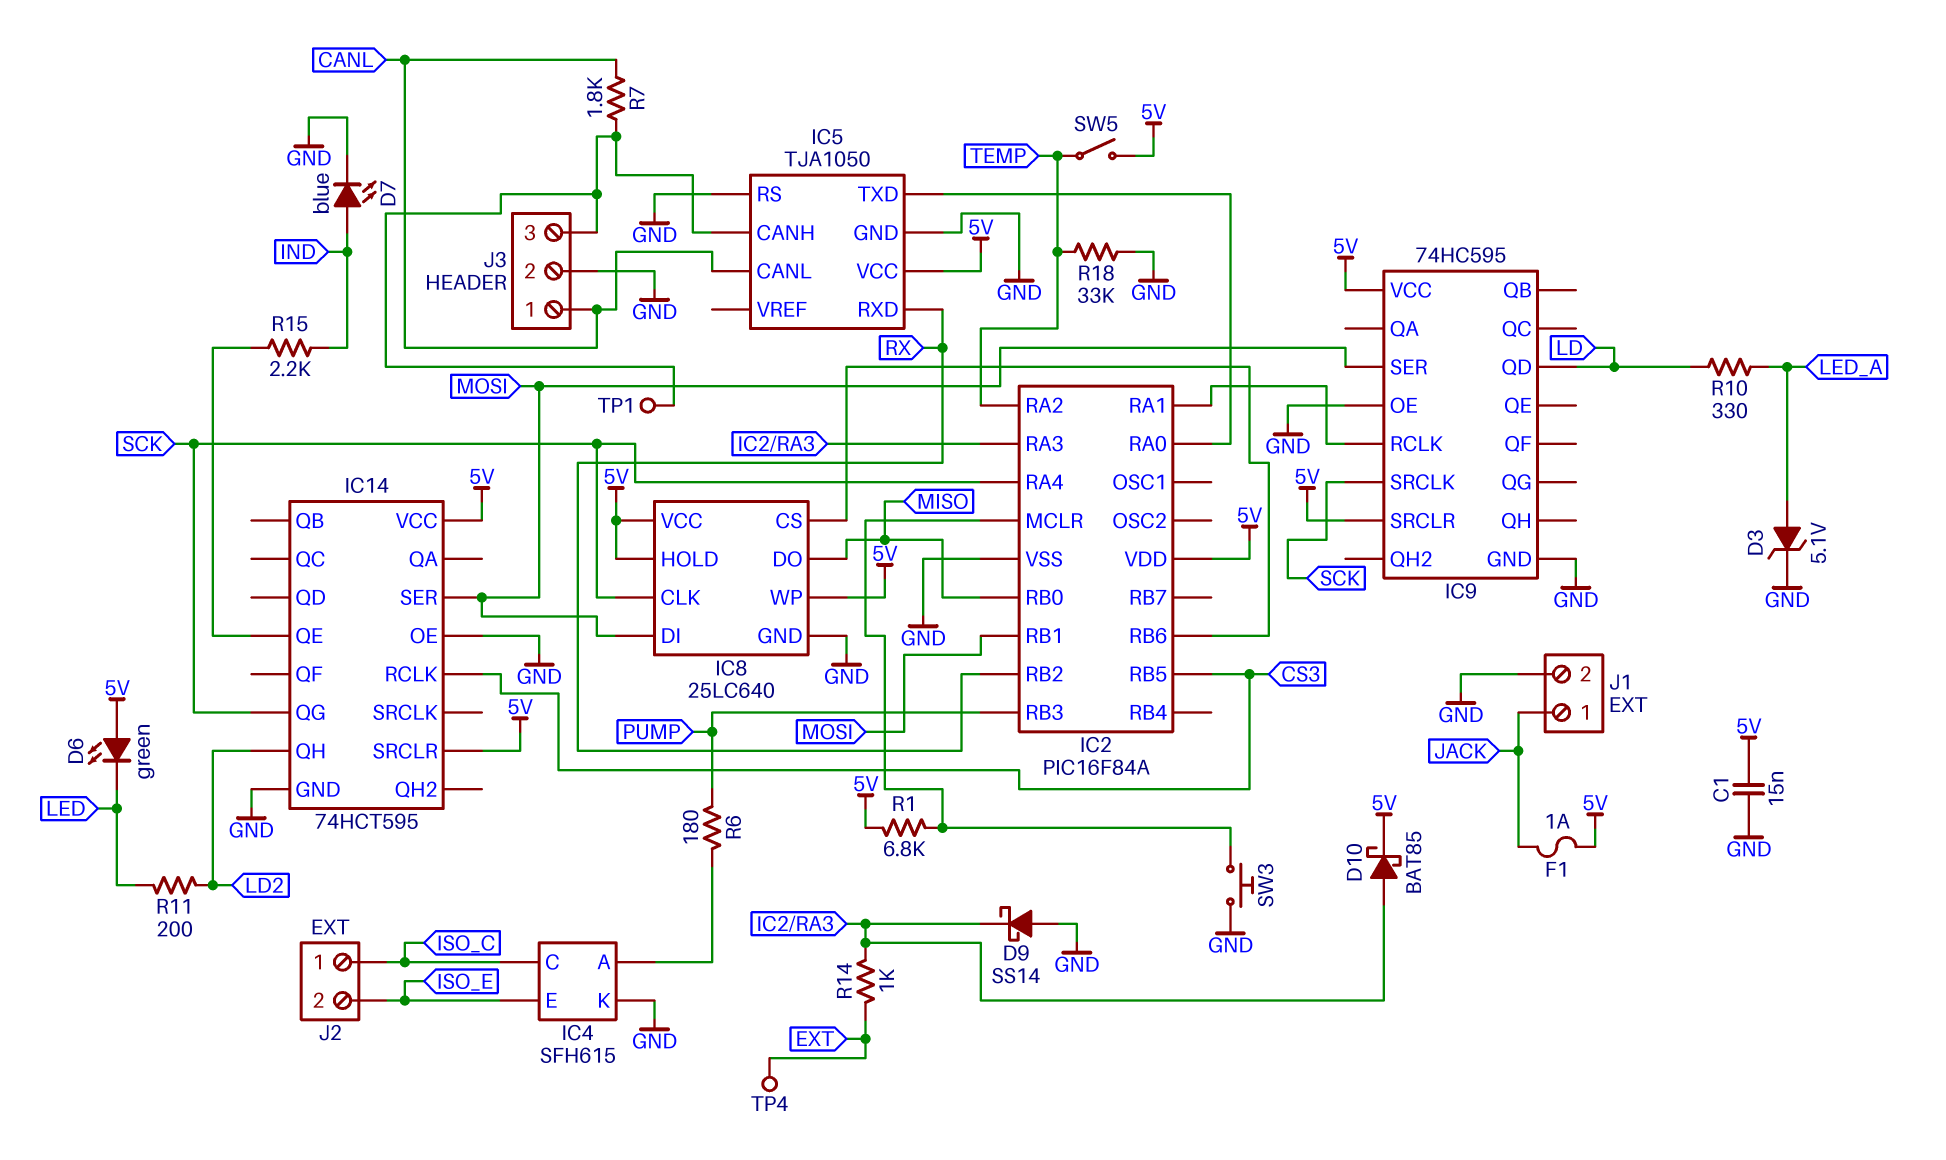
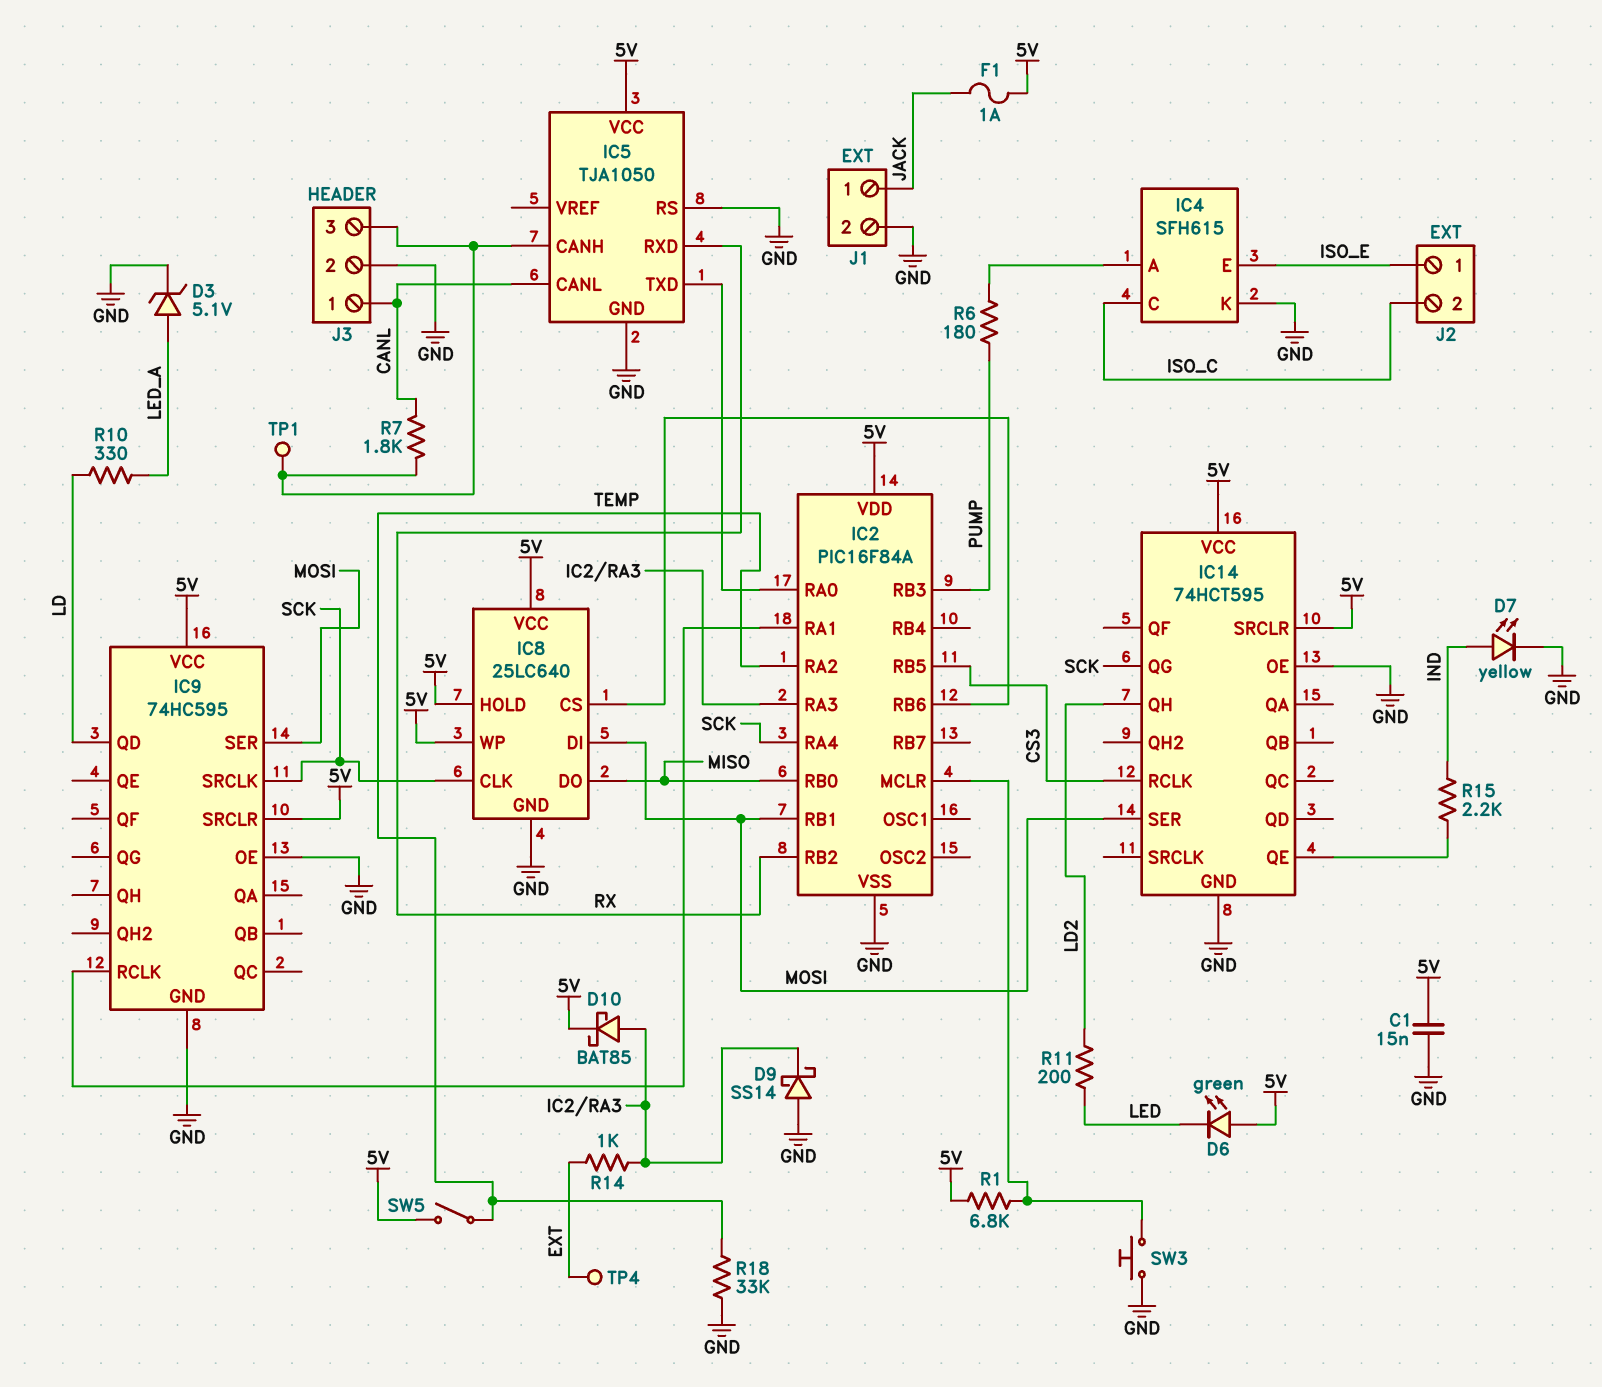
D7: LED blue (A IND, K GND) -> LED yellow (A IND, K GND)
J2 pin 1: ISO_C -> ISO_E
J2 pin 2: ISO_E -> ISO_C

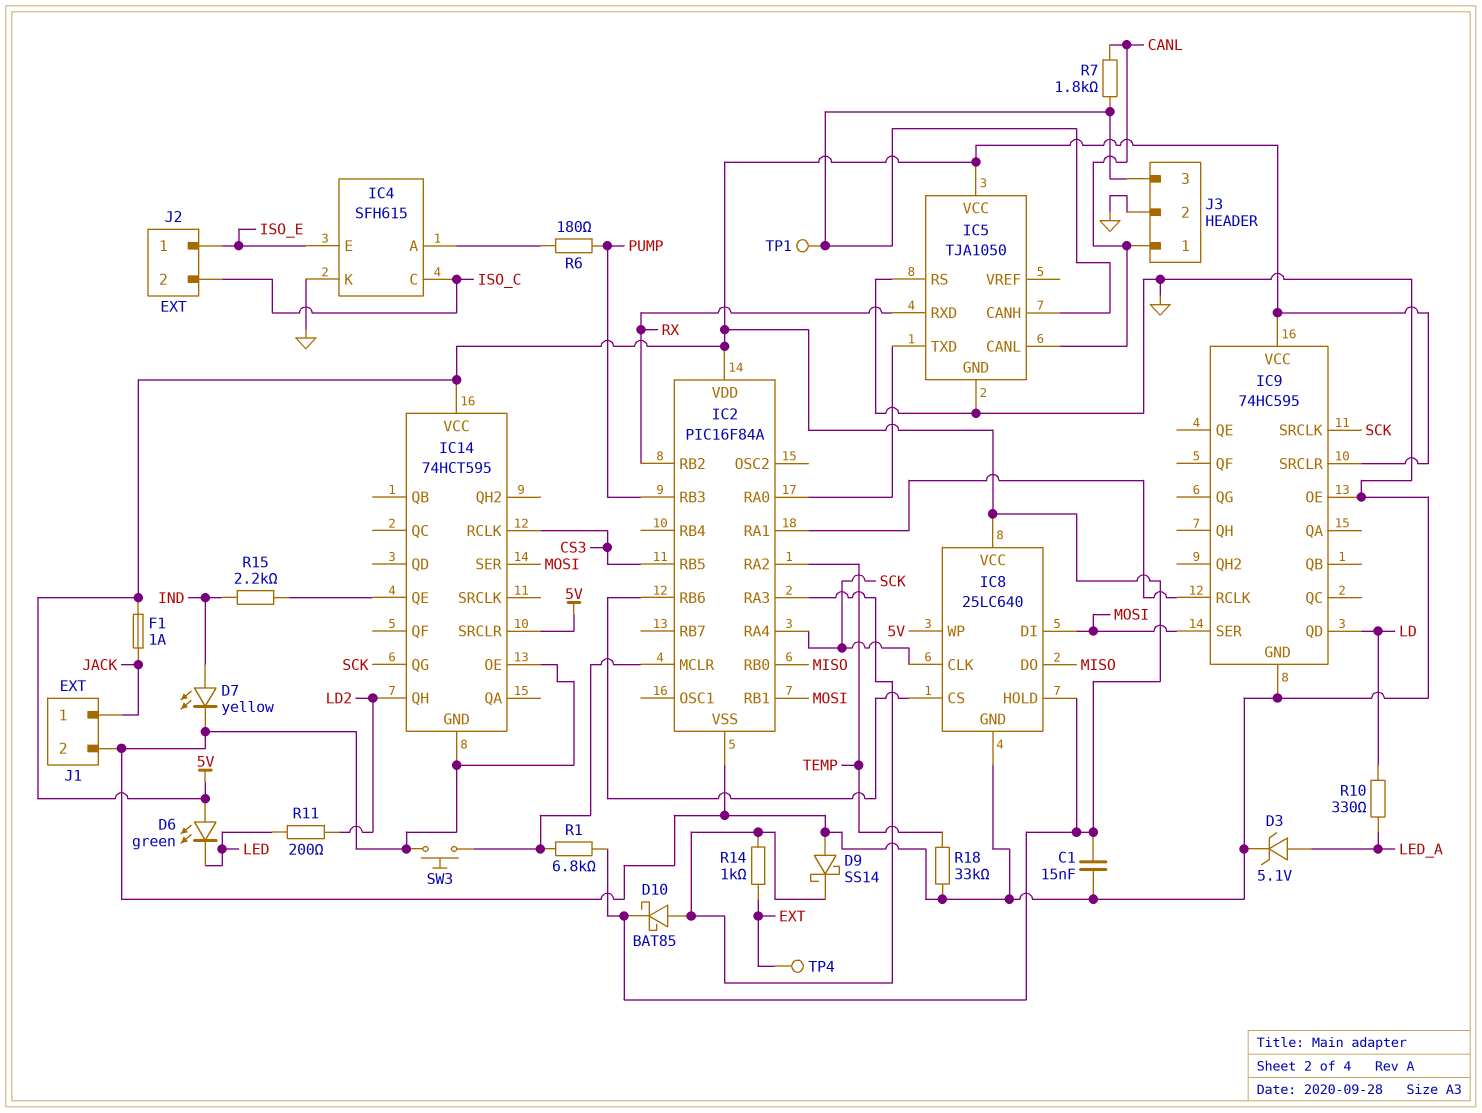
SW5: switch (5V, TEMP) -> none

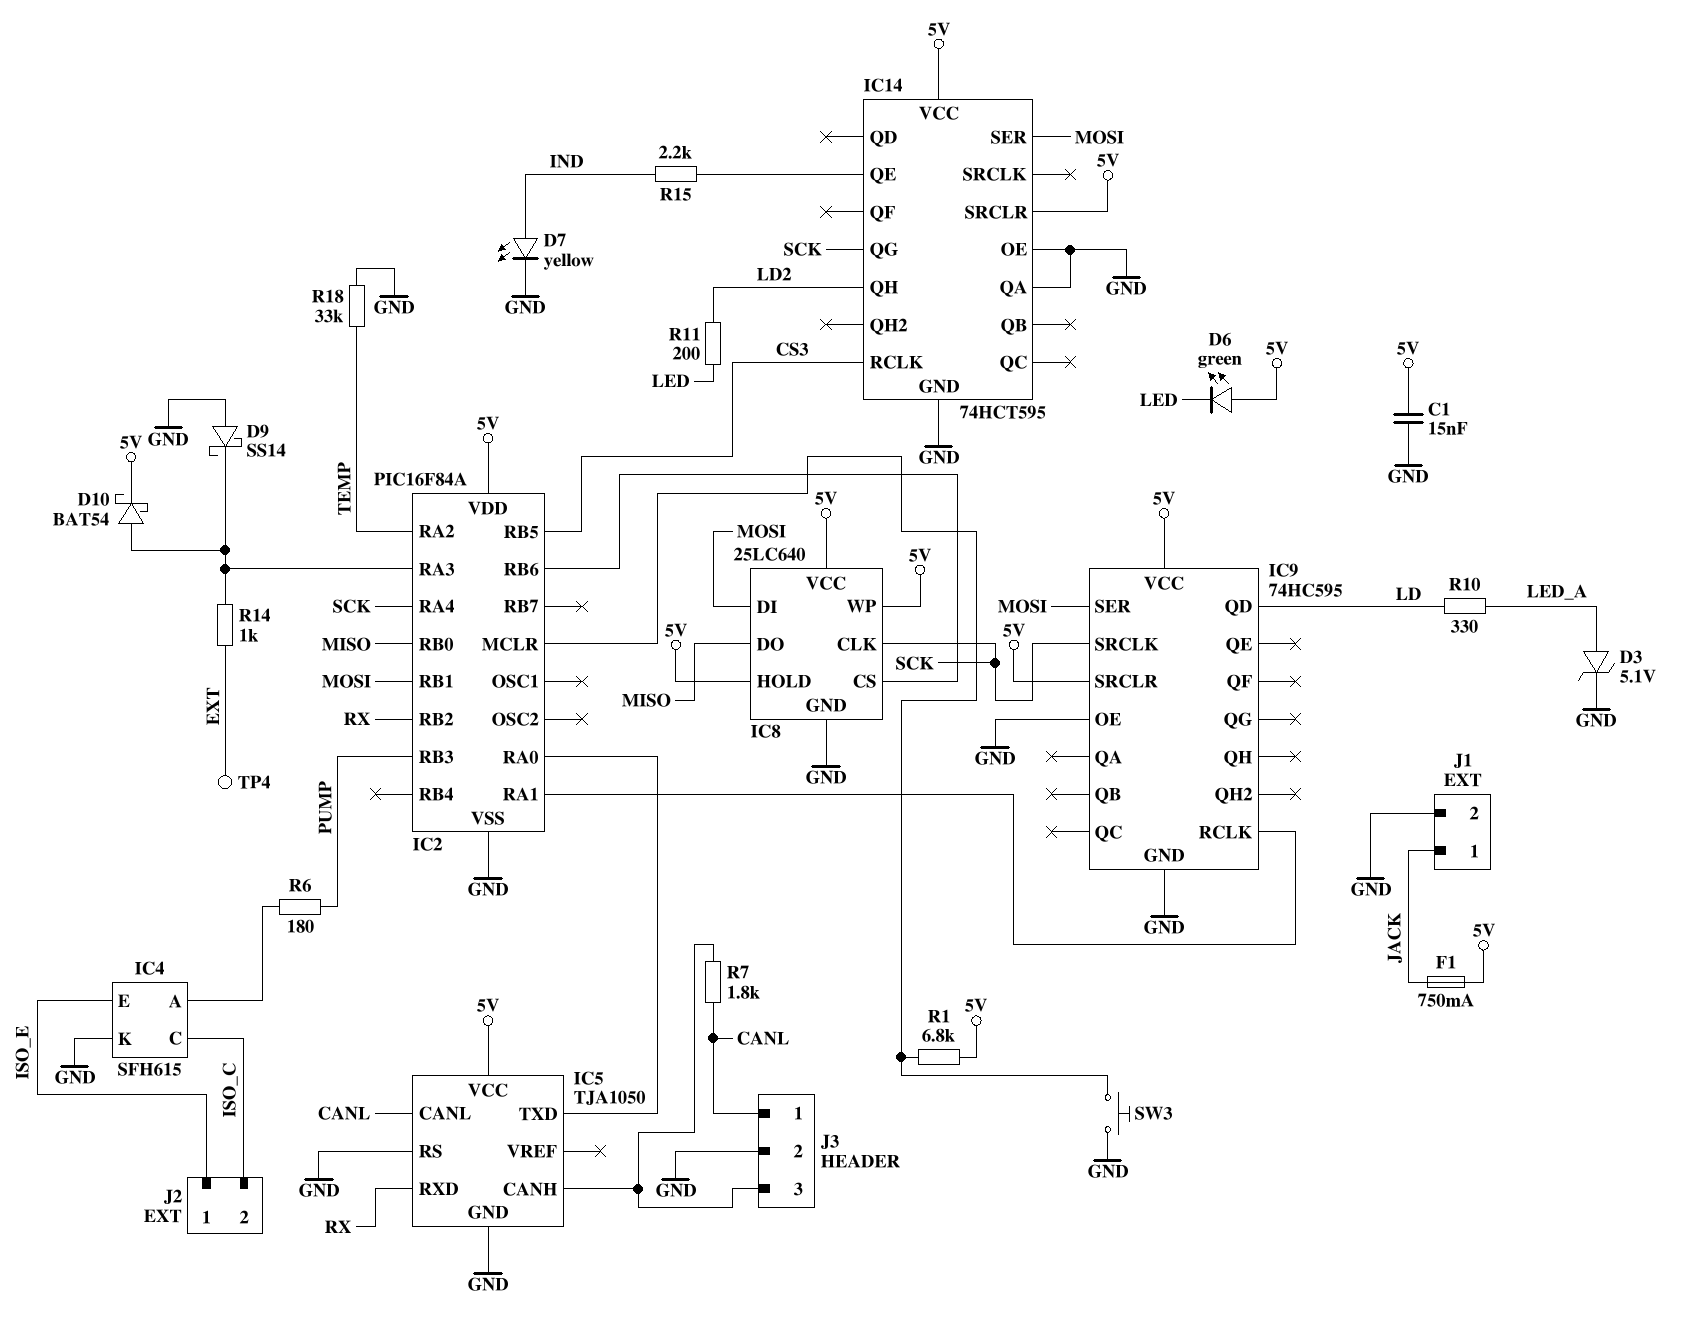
D10: schottky BAT85 (A IC2/RA3, K 5V) -> schottky BAT54 (A IC2/RA3, K 5V)
F1: 1A (5V, JACK) -> 750mA (5V, JACK)
IC14 pin QA: none -> GND
TP1: test point (IC5/CANH) -> none

